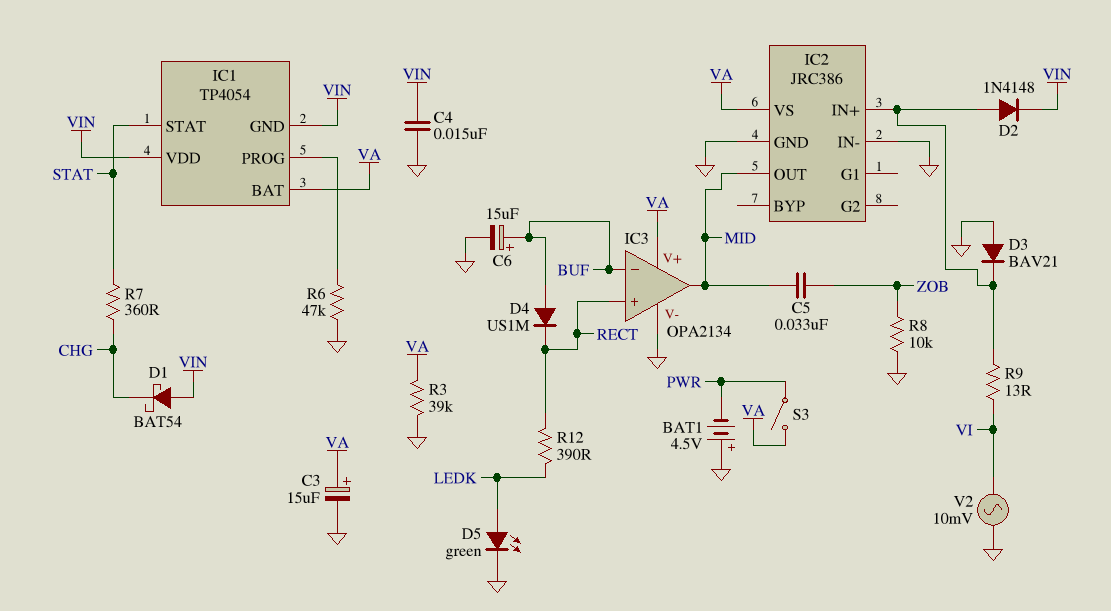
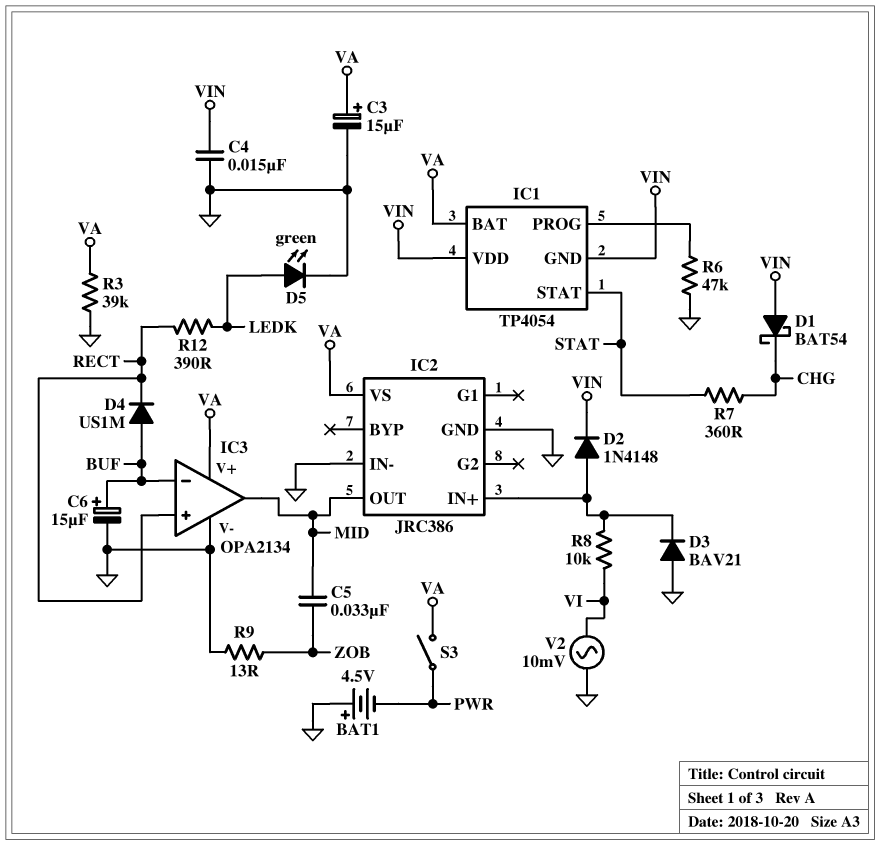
R8: 10k (GND, ZOB) -> 10k (IC2/IN+, VI)
R9: 13 (IC2/IN+, VI) -> 13 (GND, ZOB)

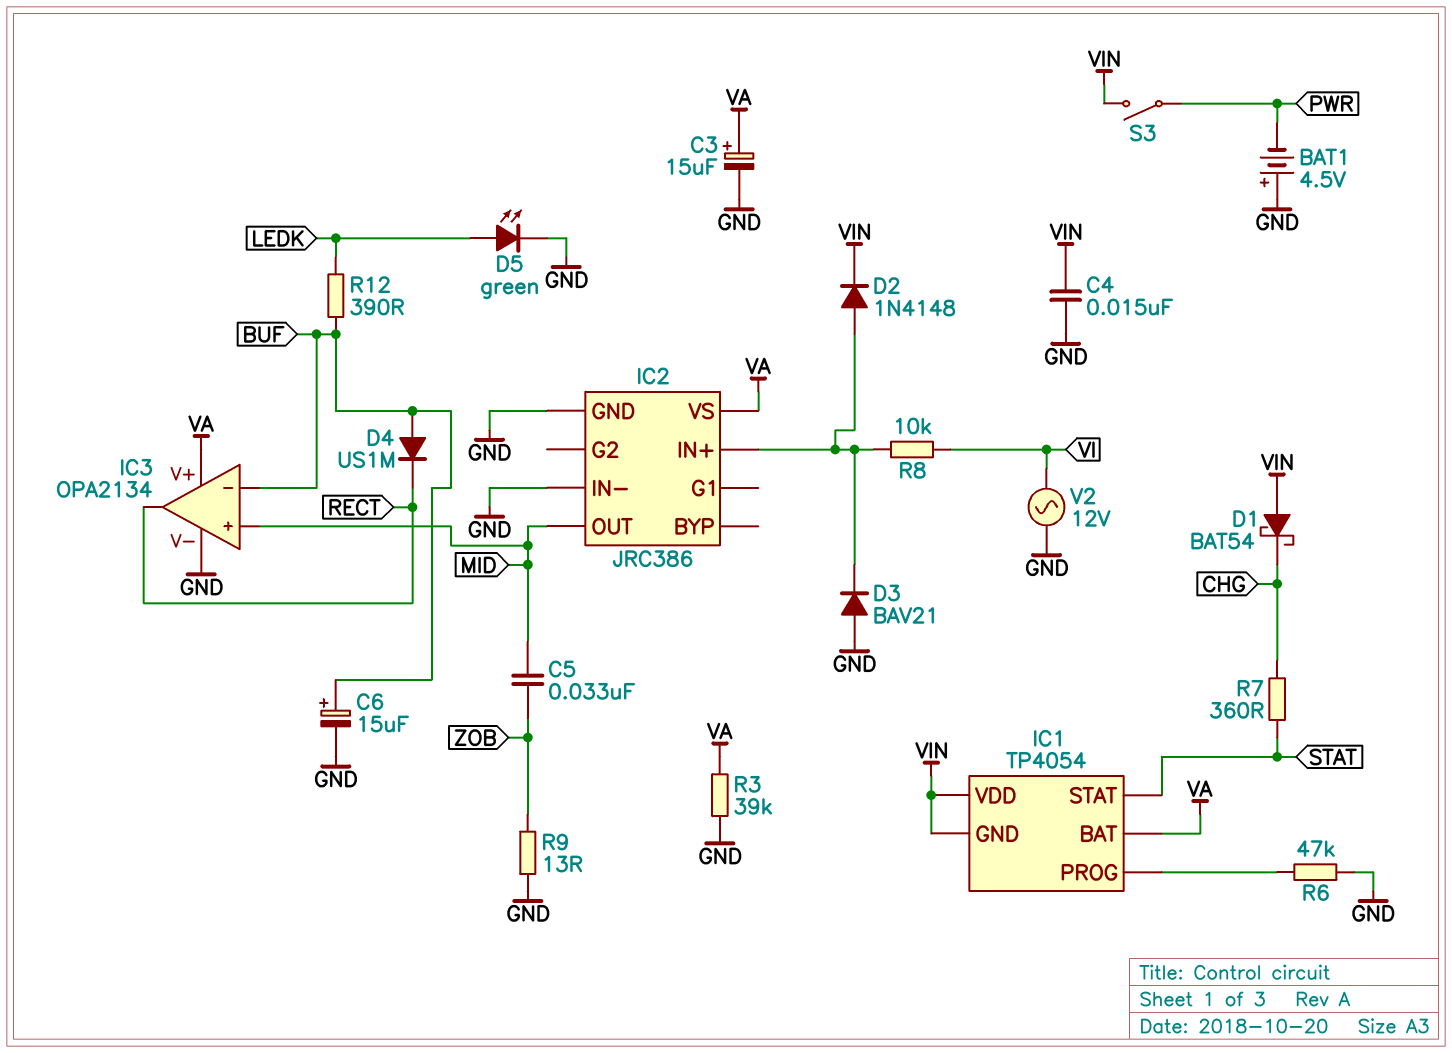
IC3 pin in+: RECT -> MID
IC3 pin out: MID -> RECT
R12: 390 (LEDK, RECT) -> 390 (BUF, LEDK)
S3: switch (PWR, VA) -> switch (PWR, VIN)
V2: AC 10mV (GND, VI) -> AC 12V (GND, VI)

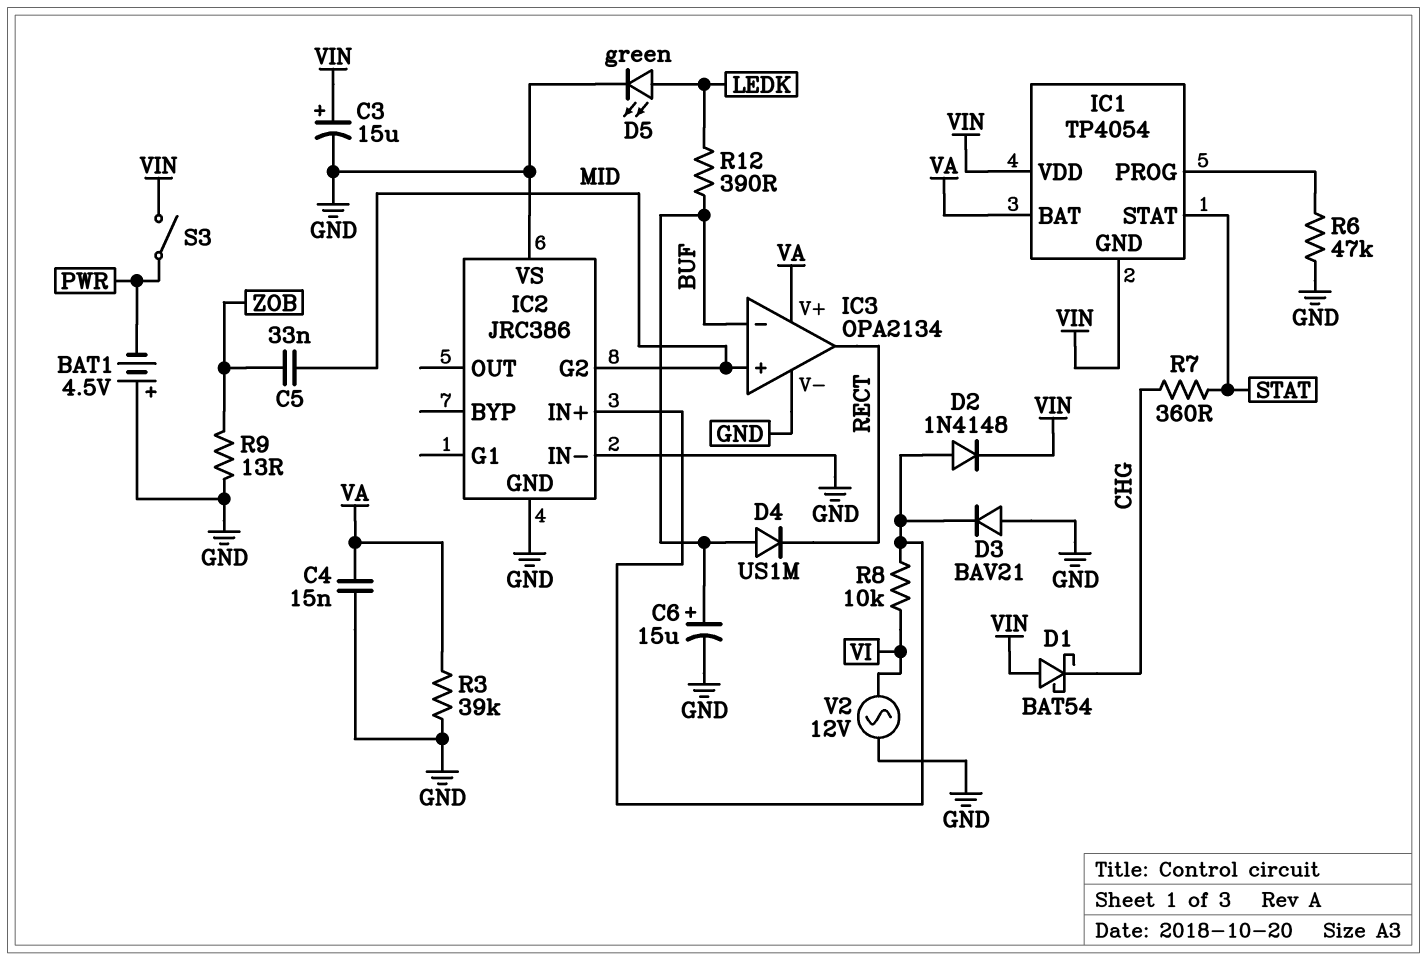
C3: 15uF (plus VA, minus GND) -> 15uF (plus VIN, minus GND)
C4: 15nF (GND, VIN) -> 15nF (GND, VA)
IC2 pin G2: none -> MID
IC2 pin OUT: MID -> none
IC2 pin VS: VA -> GND

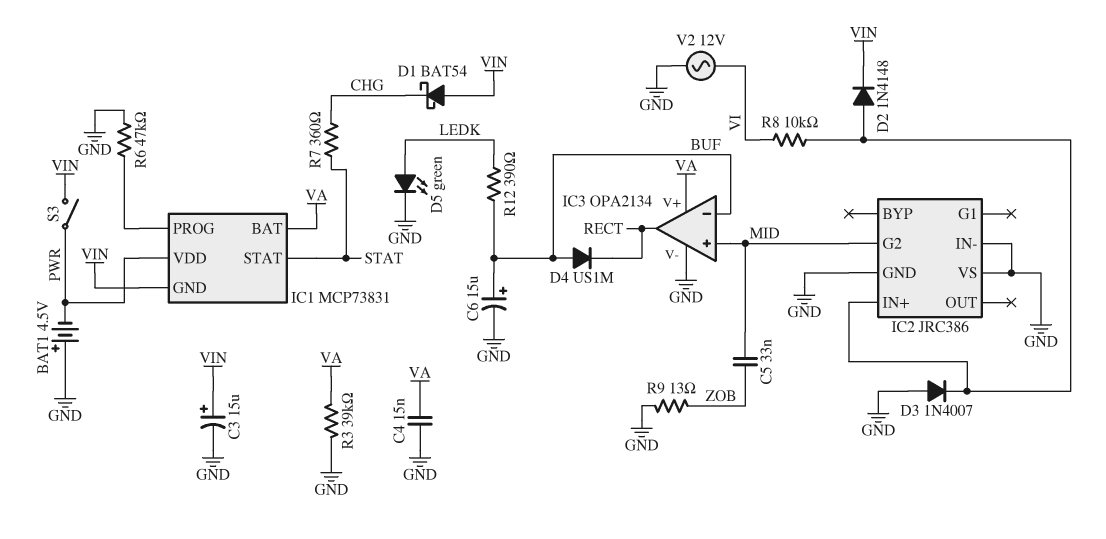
D3: diode BAV21 (A GND, K IC2/IN+) -> diode 1N4007 (A GND, K IC2/IN+)
IC1: TP4054 -> MCP73831
IC1 pin VDD: VIN -> PWR

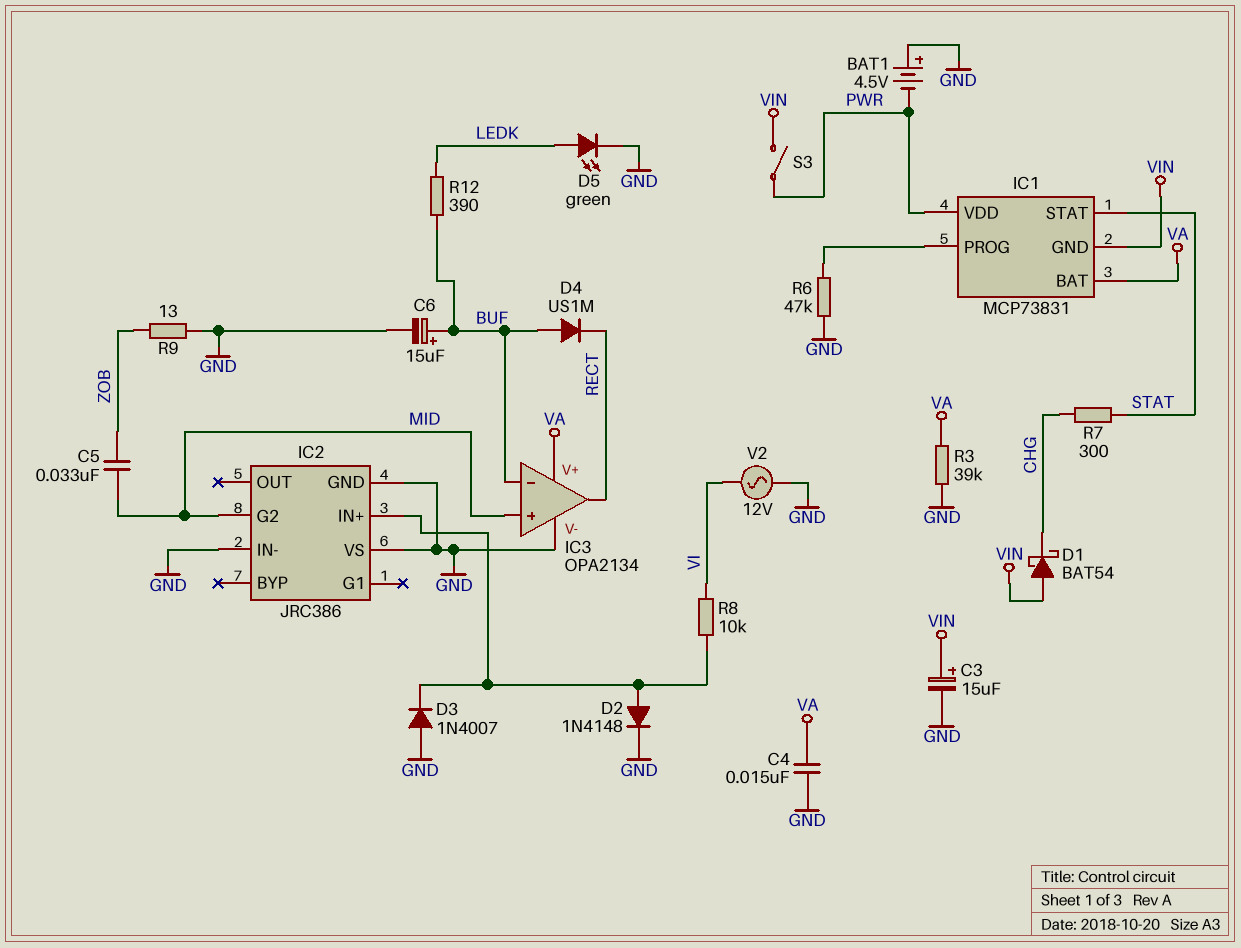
D2: diode 1N4148 (A IC2/IN+, K VIN) -> diode 1N4148 (A IC2/IN+, K GND)
R7: 360 (CHG, STAT) -> 300 (CHG, STAT)

